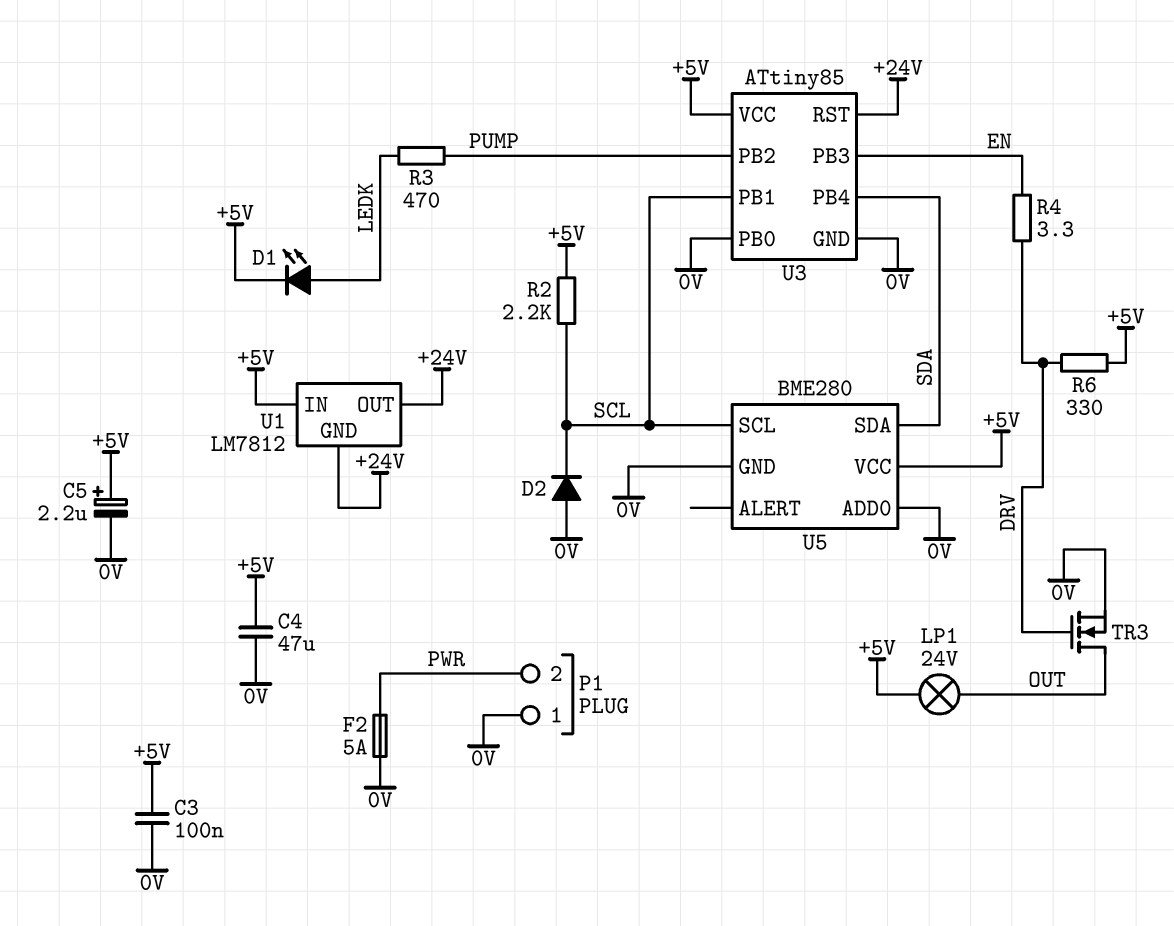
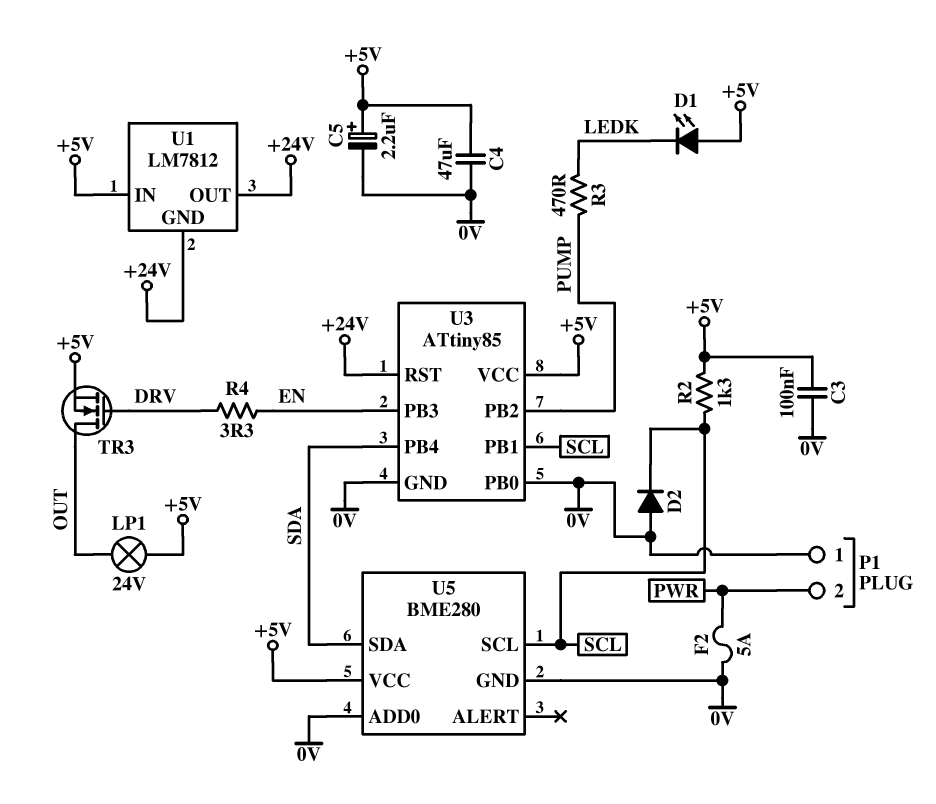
D1: LED (A LEDK, K +5V) -> LED (A +5V, K LEDK)
R2: 2.2k (+5V, SCL) -> 1.3k (+5V, SCL)
R6: 330 (+5V, DRV) -> none
TR3: NMOS (G DRV, D OUT, S 0V) -> NMOS (G DRV, D OUT, S +5V)

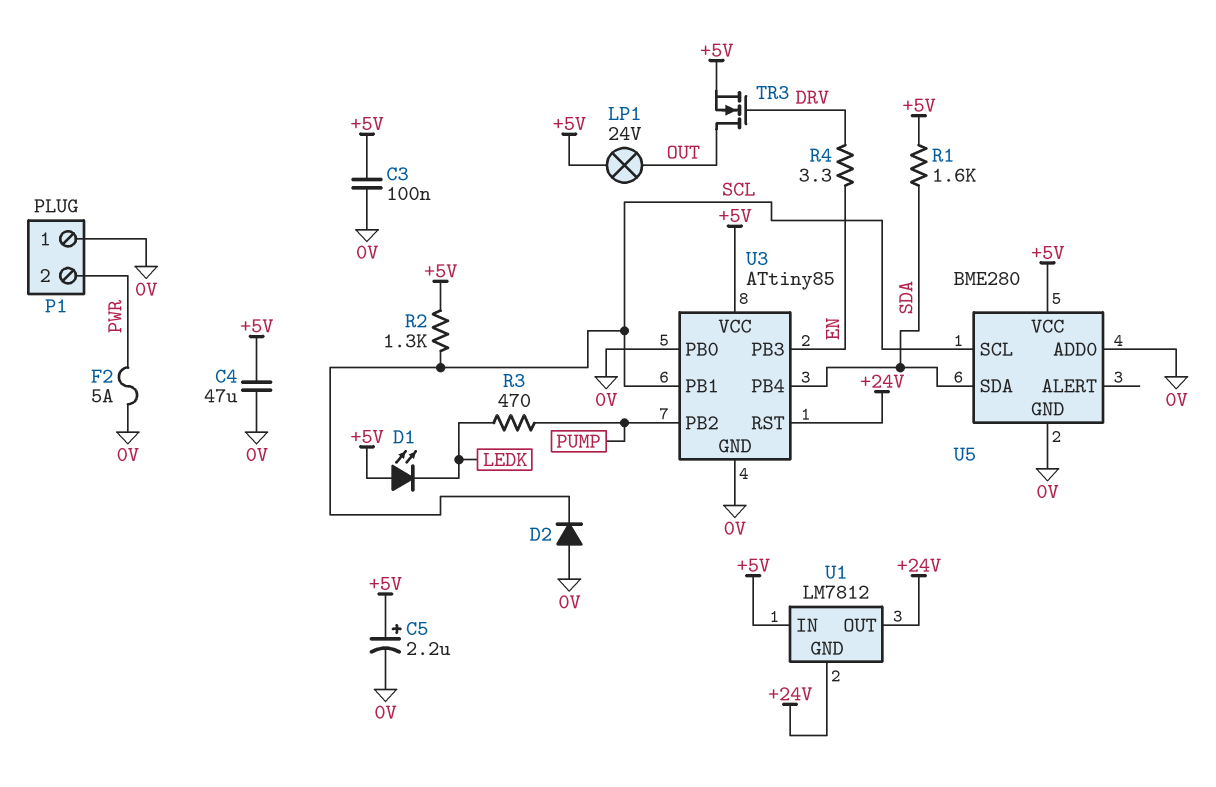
R1: none -> 1.6k (+5V, SDA)

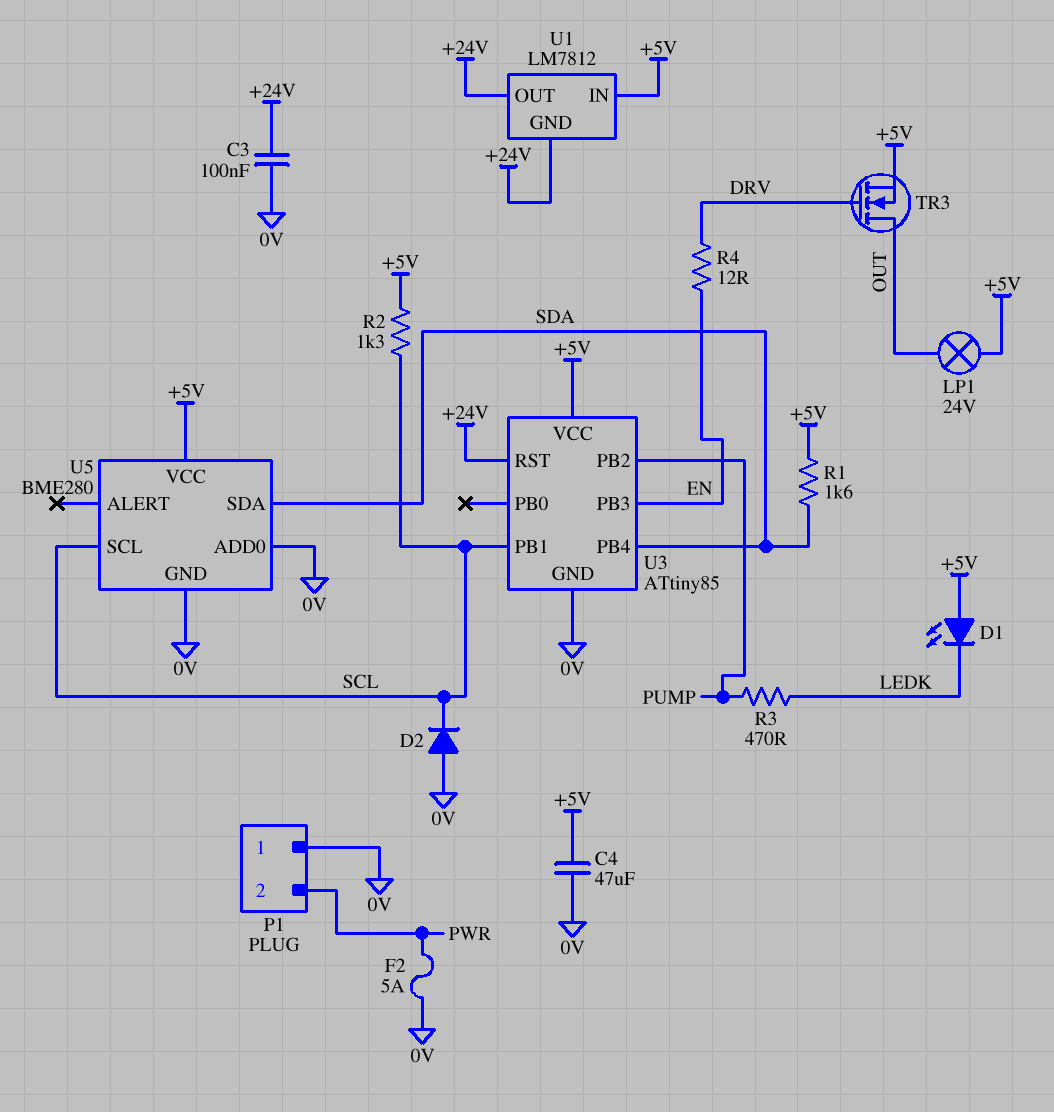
C3: 100nF (+5V, 0V) -> 100nF (+24V, 0V)
C5: 2.2uF (plus +5V, minus 0V) -> none
R4: 3.3 (DRV, EN) -> 12 (DRV, EN)
U3 pin PB0: 0V -> none

